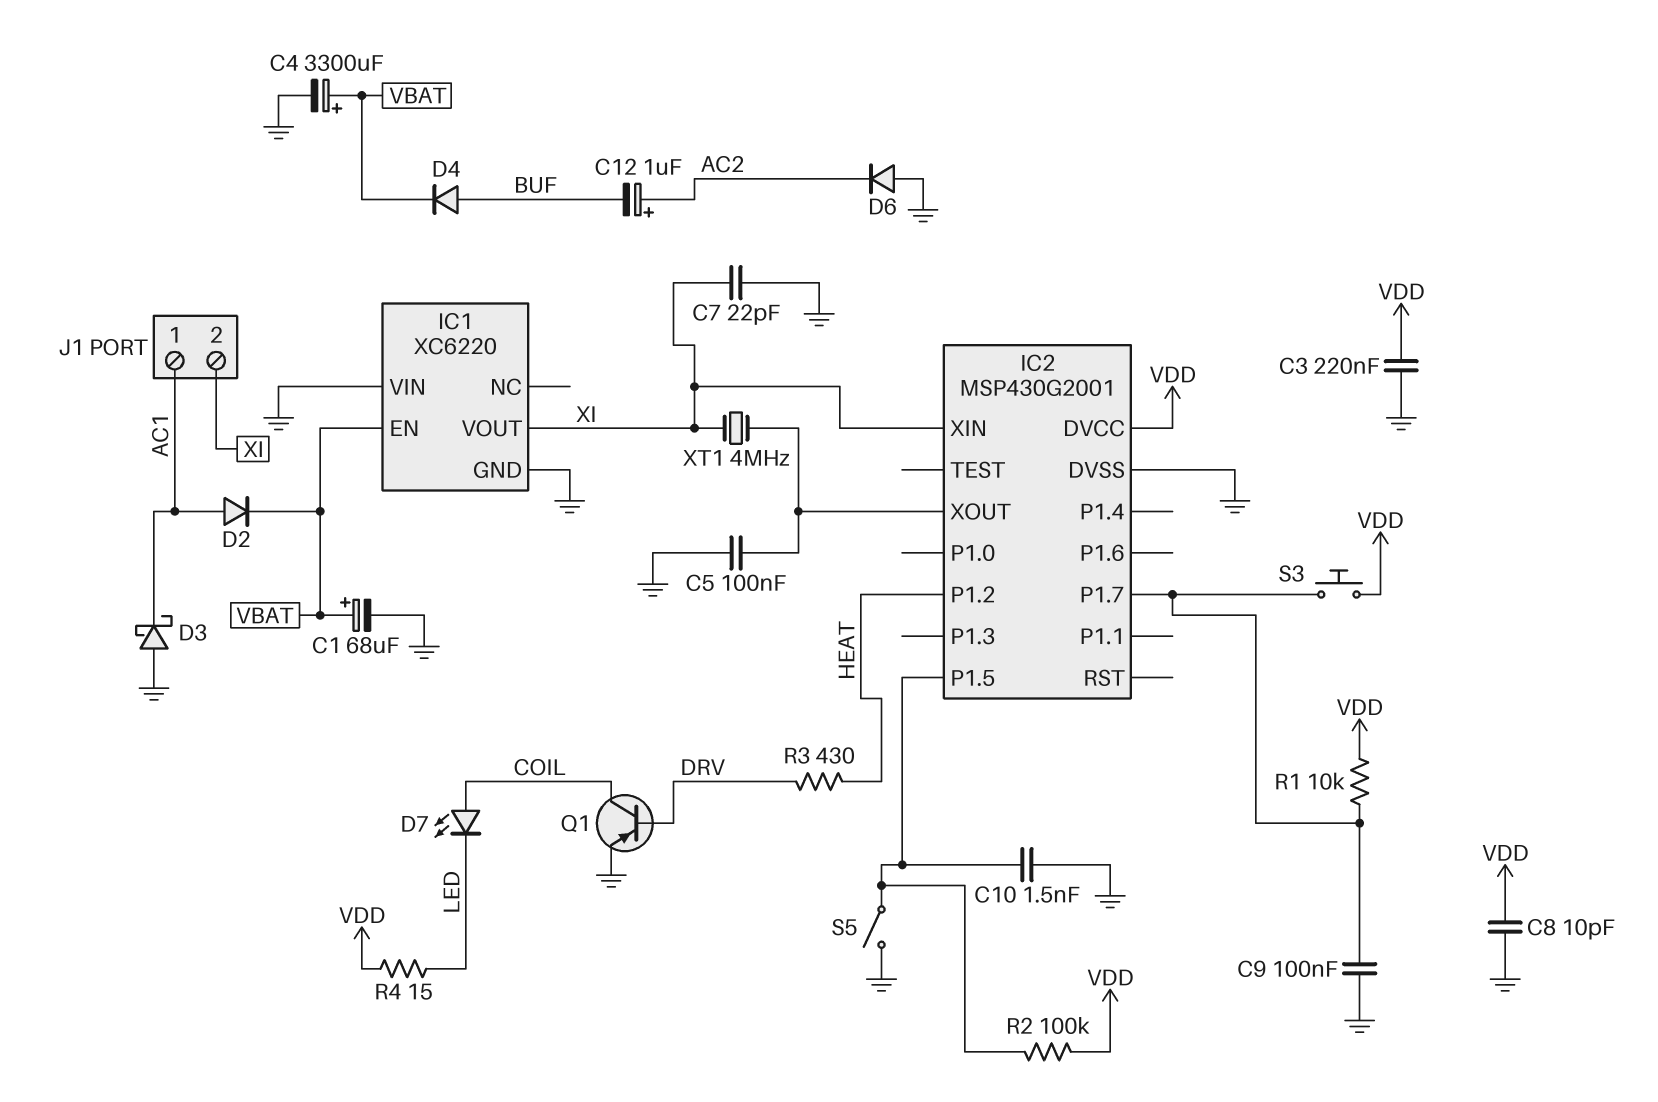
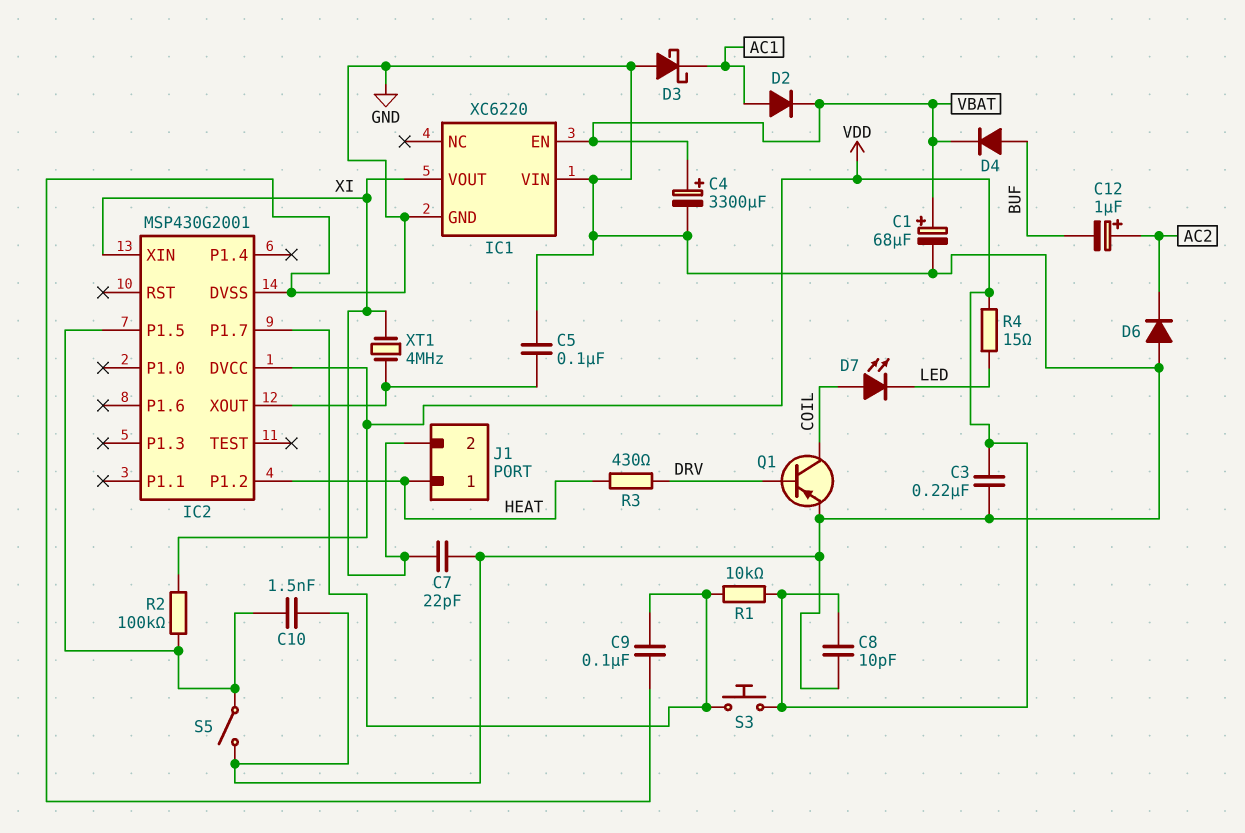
J1 pin 1: AC1 -> HEAT

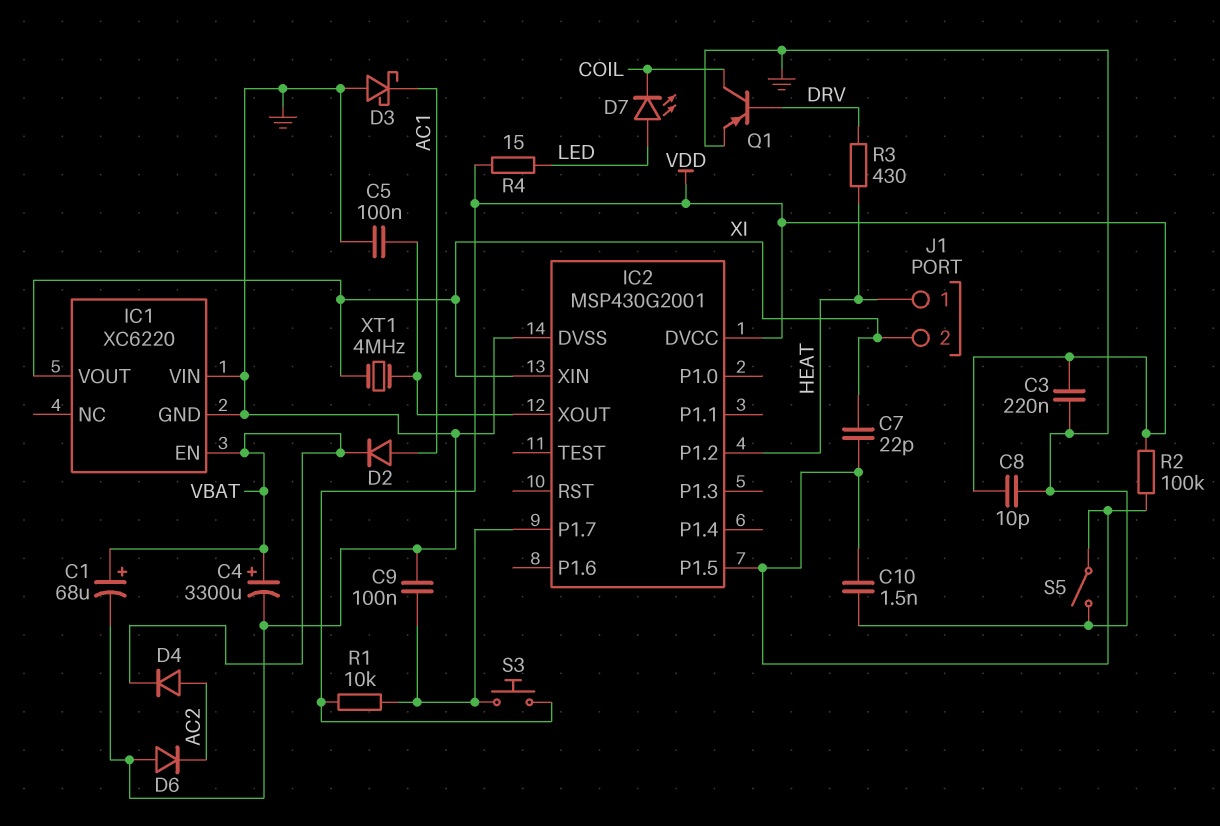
C7: 22pF (GND, XI) -> 22pF (IC2/P1.5, XI)
C12: 1uF (plus AC2, minus BUF) -> none
D4: diode (A BUF, K VBAT) -> diode (A AC2, K VBAT)
D7: LED (A COIL, K LED) -> LED (A LED, K COIL)

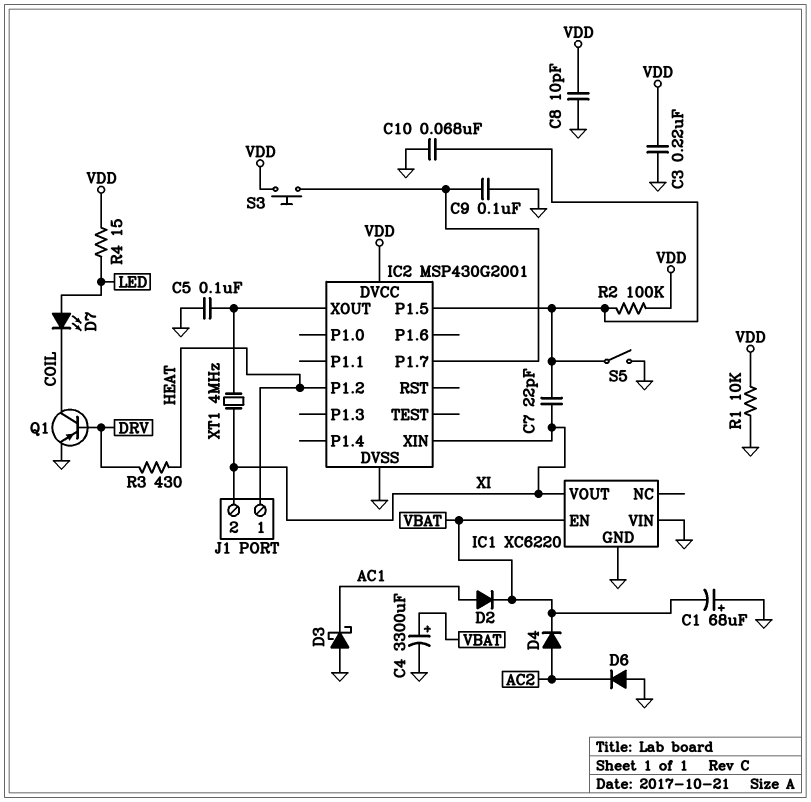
C1: 68uF (plus VBAT, minus GND) -> 68uF (plus GND, minus VBAT)
C10: 1.5nF (GND, IC2/P1.5) -> 68nF (GND, IC2/P1.5)
R1: 10k (IC2/P1.7, VDD) -> 10k (GND, VDD)

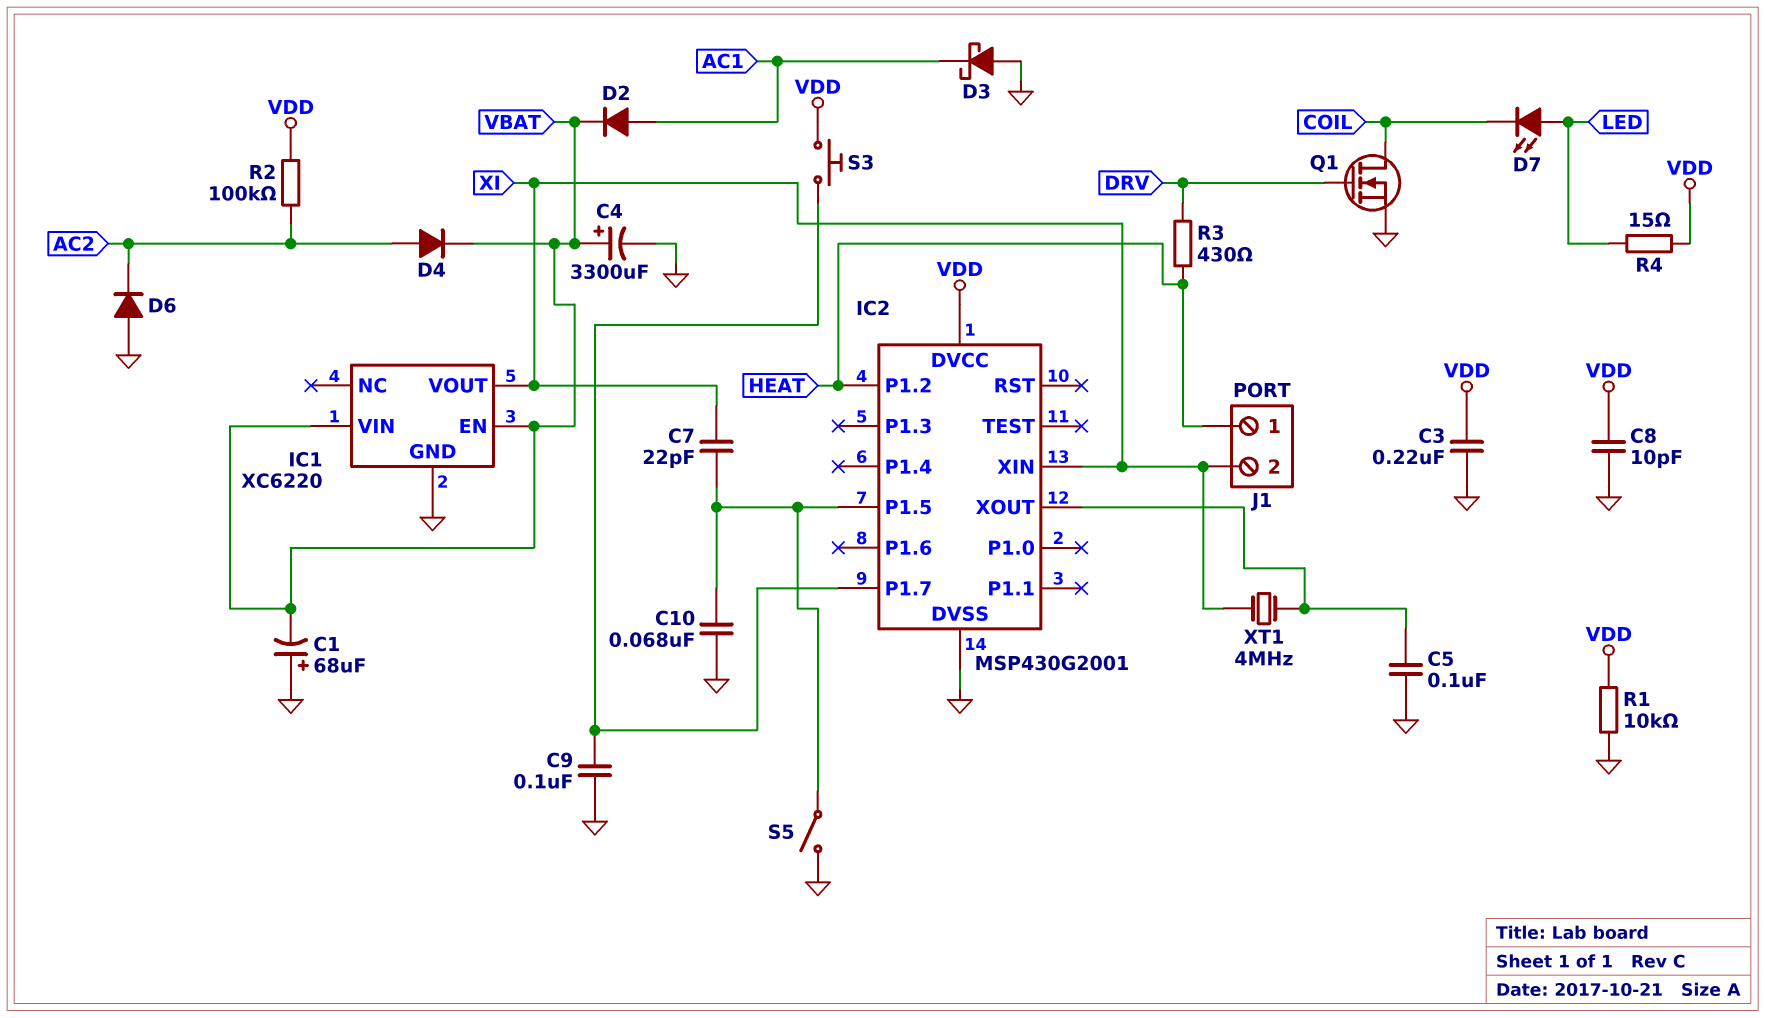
IC1 pin VIN: GND -> VBAT
Q1: PNP (B DRV, C COIL, E GND) -> NMOS (G DRV, D COIL, S GND)
R2: 100k (IC2/P1.5, VDD) -> 100k (AC2, VDD)

